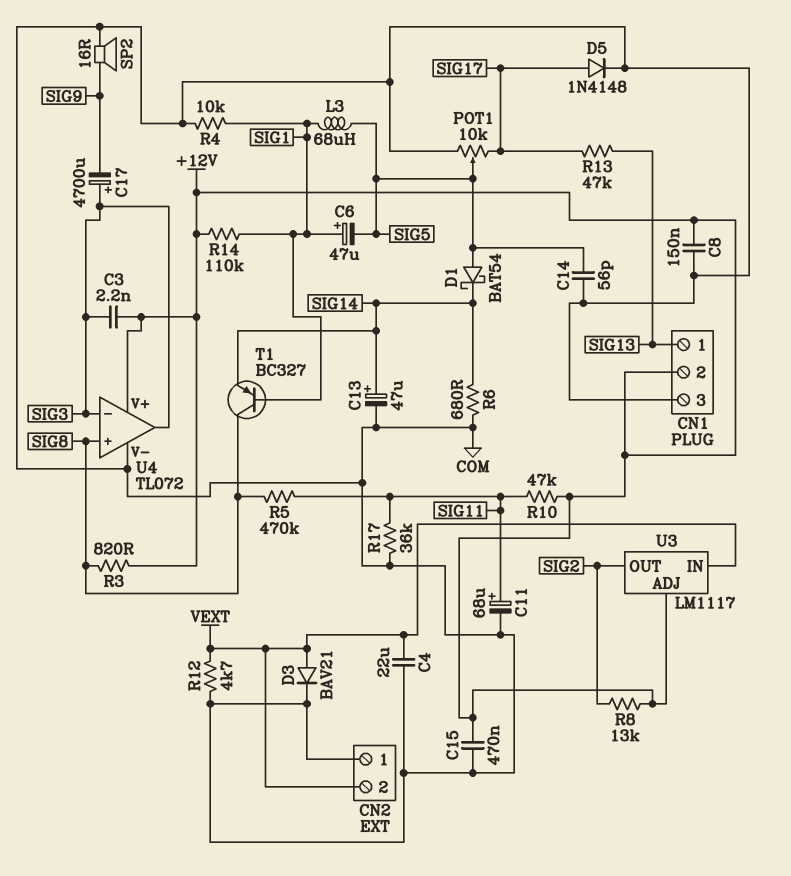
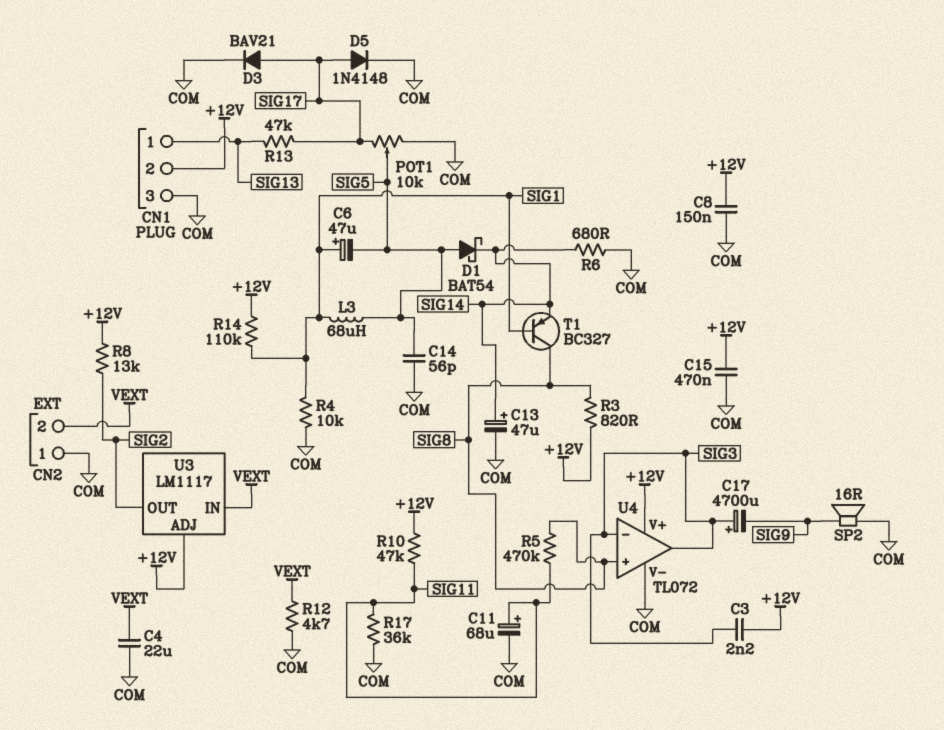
D3: diode BAV21 (A VEXT, K COM) -> diode BAV21 (A SIG17, K COM)

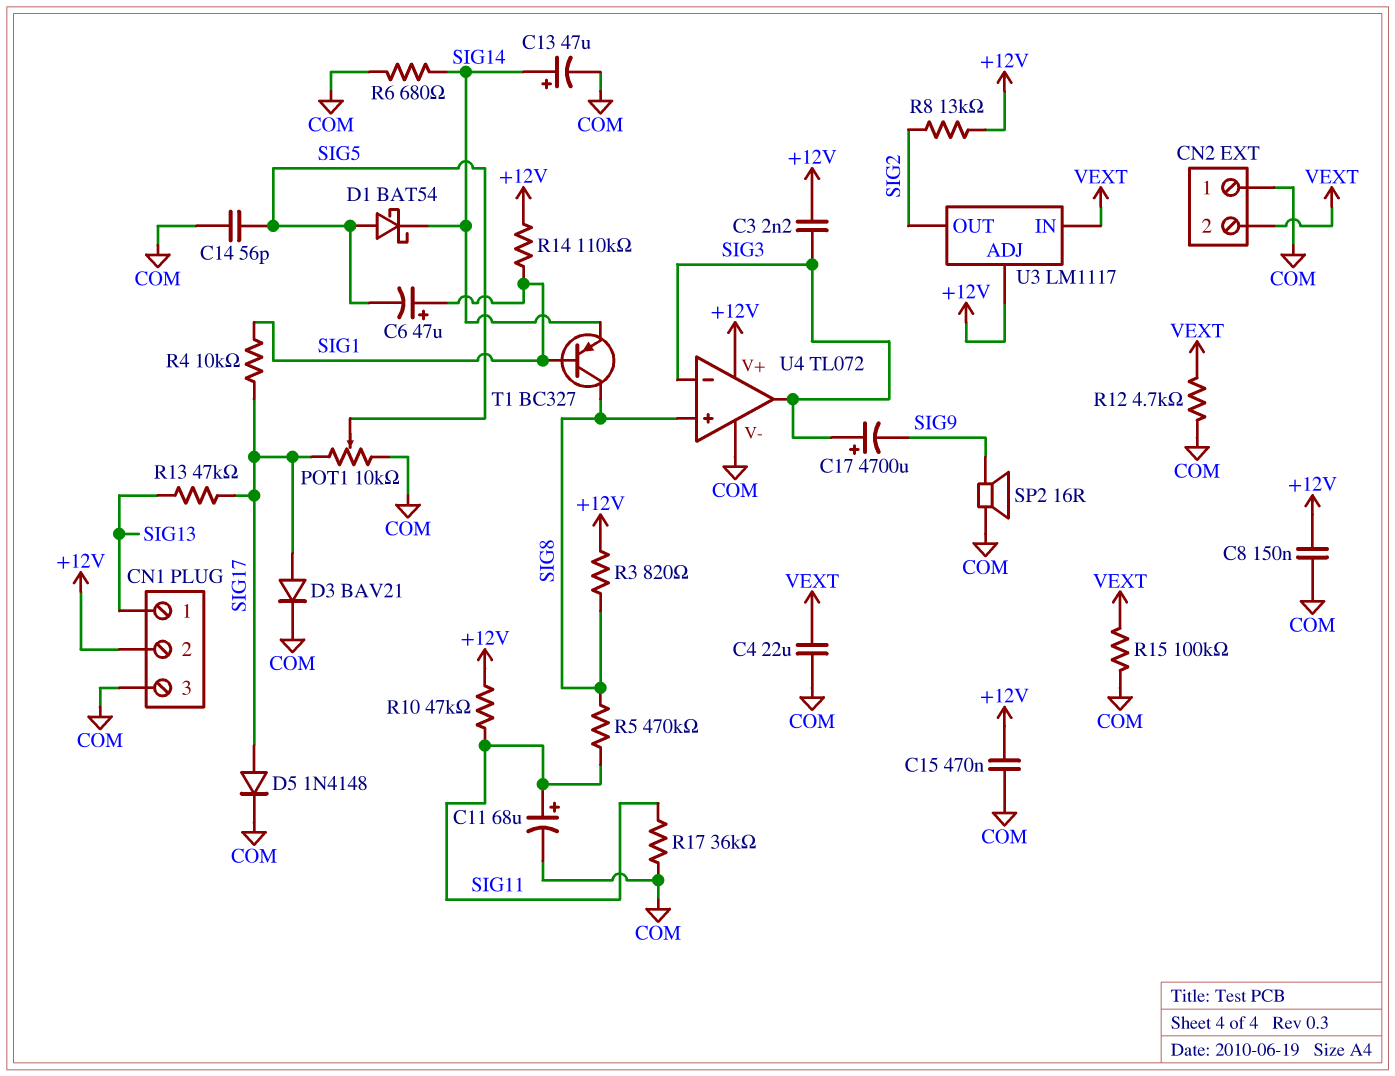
L3: 68uH (SIG1, SIG5) -> none
R4: 10k (COM, SIG1) -> 10k (SIG1, SIG17)
R15: none -> 100k (COM, VEXT)

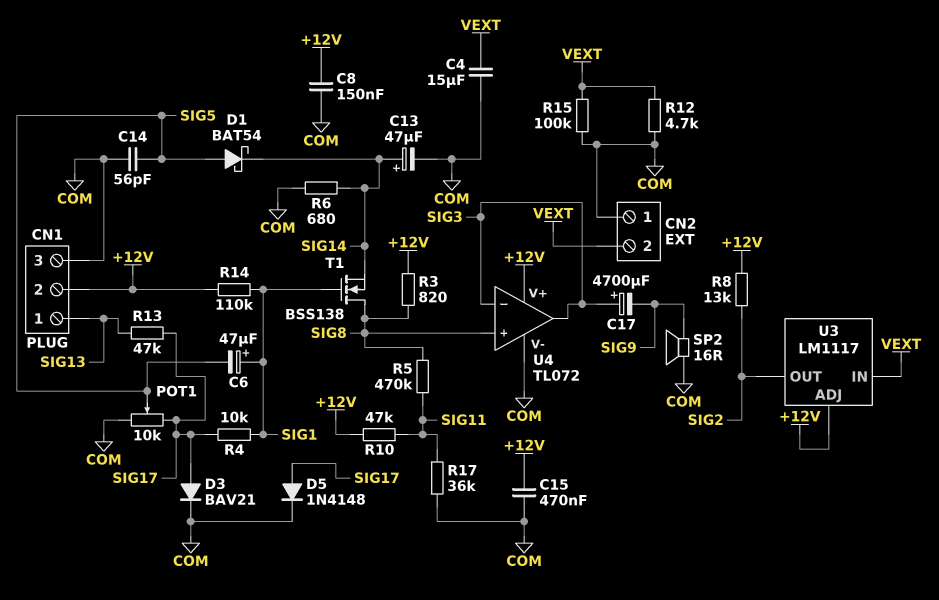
C3: 2.2nF (+12V, SIG3) -> none
C4: 22uF (COM, VEXT) -> 15uF (COM, VEXT)
C11: 68uF (plus SIG11, minus COM) -> none
T1: PNP BC327 (B SIG1, C SIG8, E SIG14) -> NMOS BSS138 (G SIG1, D SIG8, S SIG14)

